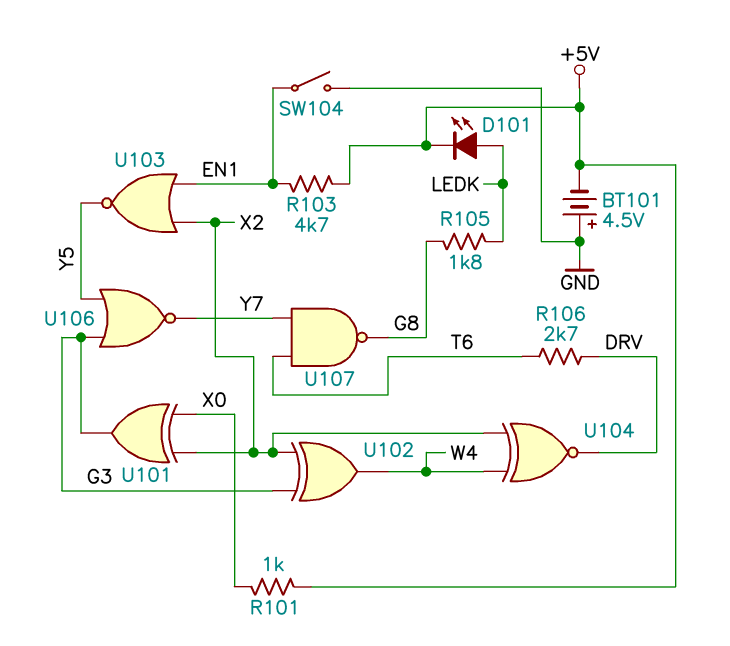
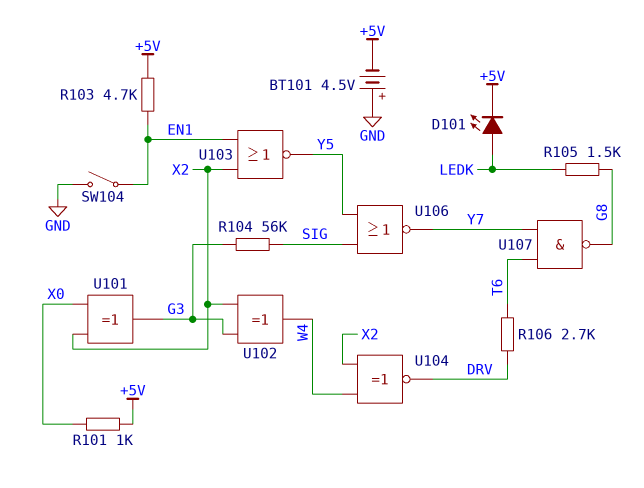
R104: none -> 56k (G3, SIG)
R105: 1.8k (G8, LEDK) -> 1.5k (G8, LEDK)
U106: NOR (in G3, in Y5, out Y7) -> NOR (in SIG, in Y5, out Y7)

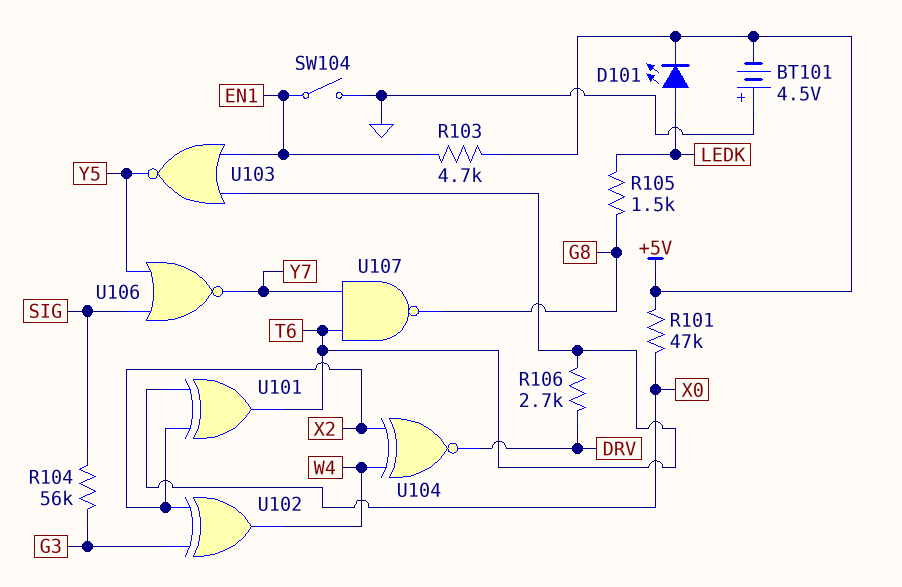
R101: 1k (+5V, X0) -> 47k (+5V, X0)
U101: XOR (in X0, in X2, out G3) -> XOR (in X0, in X2, out T6)
U103: NOR (in EN1, in X2, out Y5) -> NOR (in EN1, in T6, out Y5)

